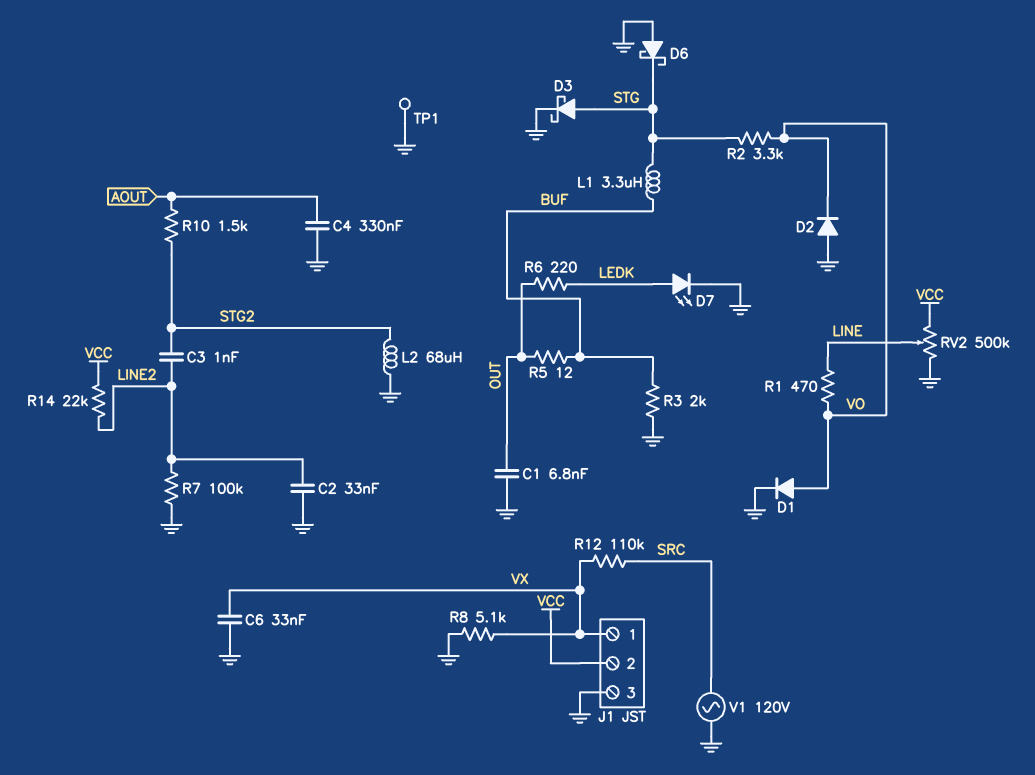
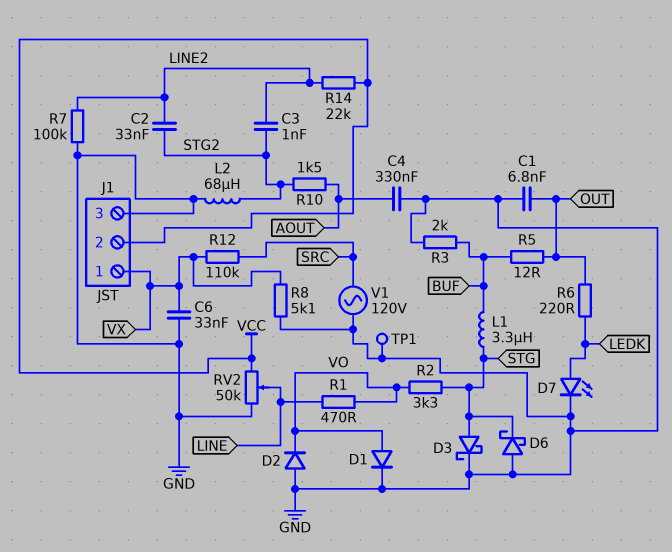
C2: 33nF (GND, LINE2) -> 33nF (LINE2, STG2)
RV2: 500k (GND, VCC, wiper LINE) -> 50k (GND, VCC, wiper LINE)

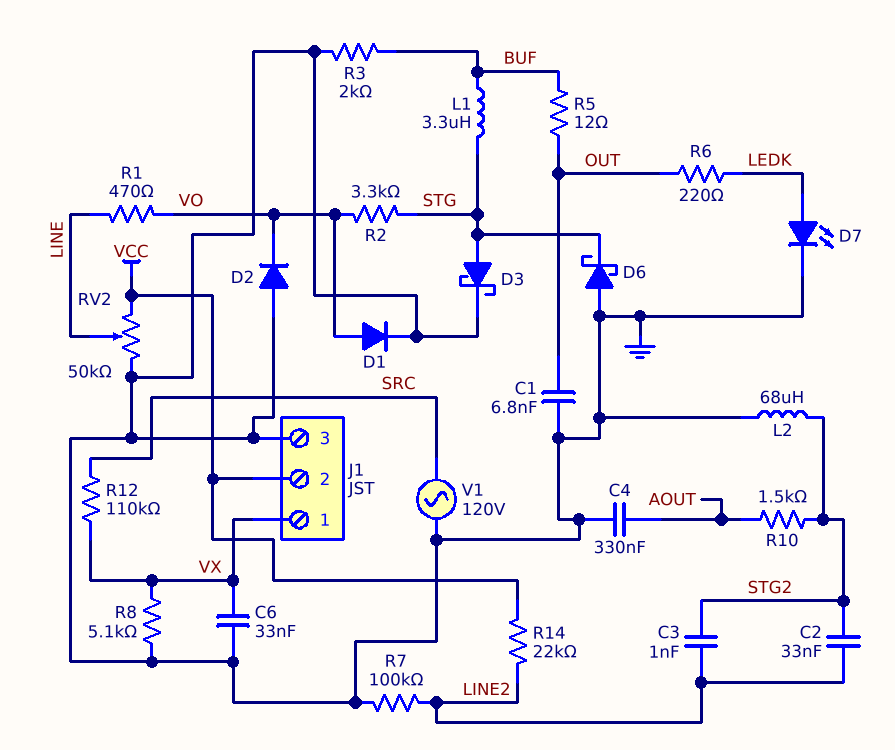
TP1: test point (GND) -> none

